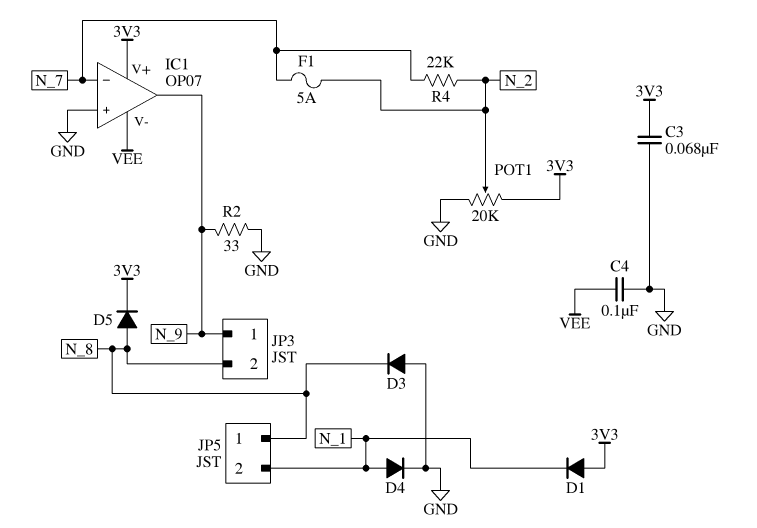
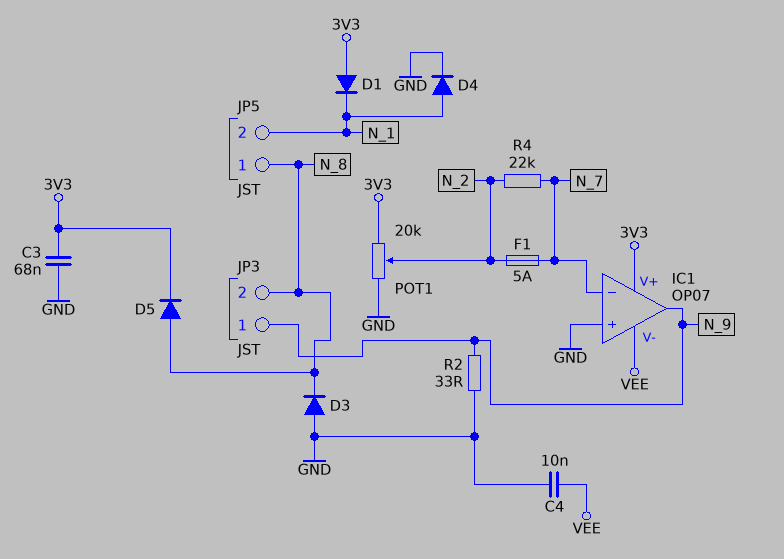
C4: 100nF (GND, VEE) -> 10nF (GND, VEE)

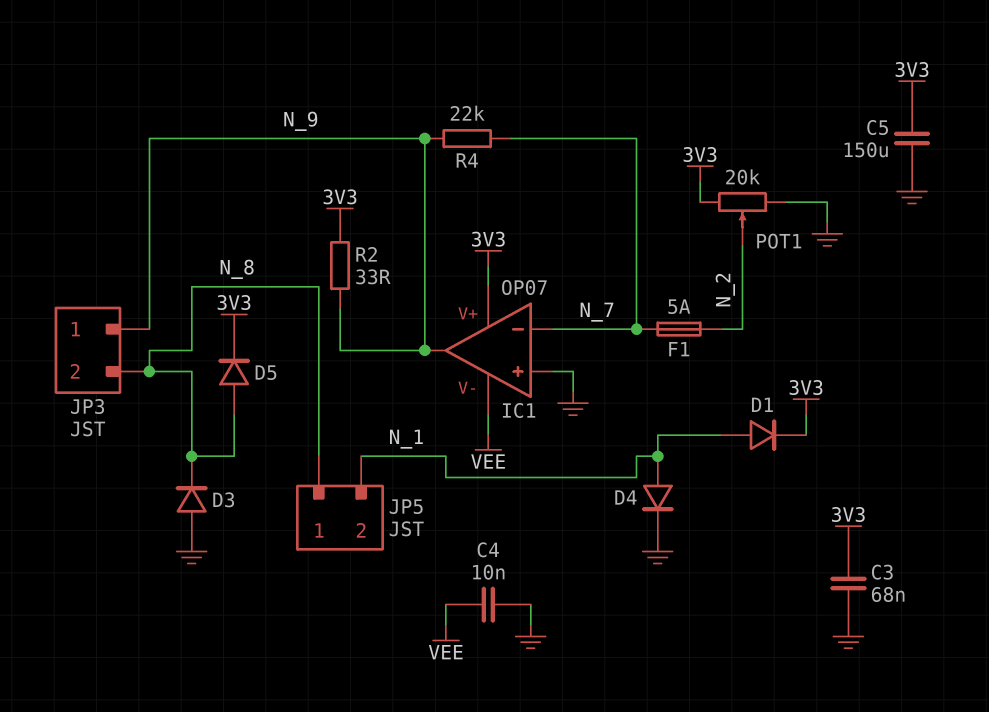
C5: none -> 150uF (3V3, GND)
D1: diode (A 3V3, K N_1) -> diode (A N_1, K 3V3)
R2: 33 (GND, N_9) -> 33 (3V3, N_9)
R4: 22k (N_2, N_7) -> 22k (N_7, N_9)

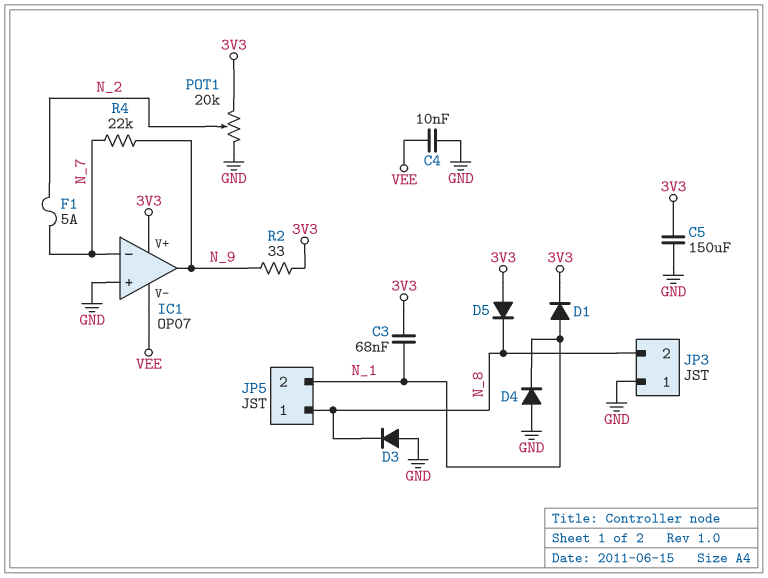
C3: 68nF (3V3, GND) -> 68nF (3V3, N_1)
D4: diode (A N_1, K GND) -> diode (A GND, K N_1)
D5: diode (A N_8, K 3V3) -> diode (A 3V3, K N_8)
JP3 pin 1: N_9 -> GND

